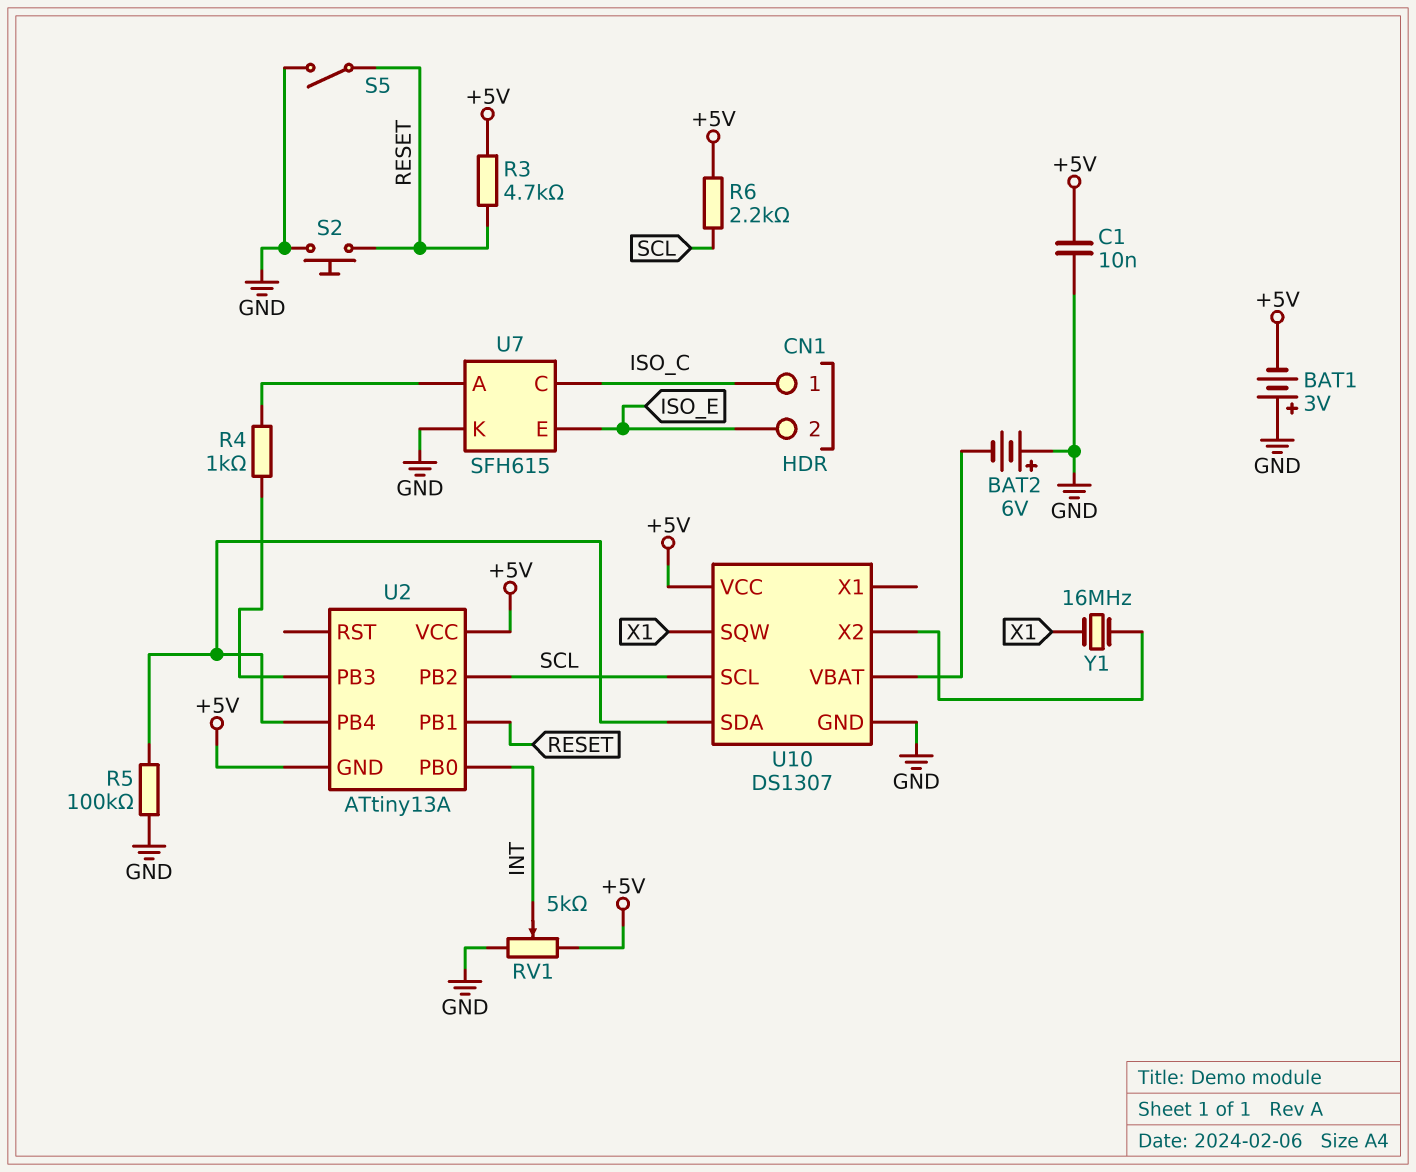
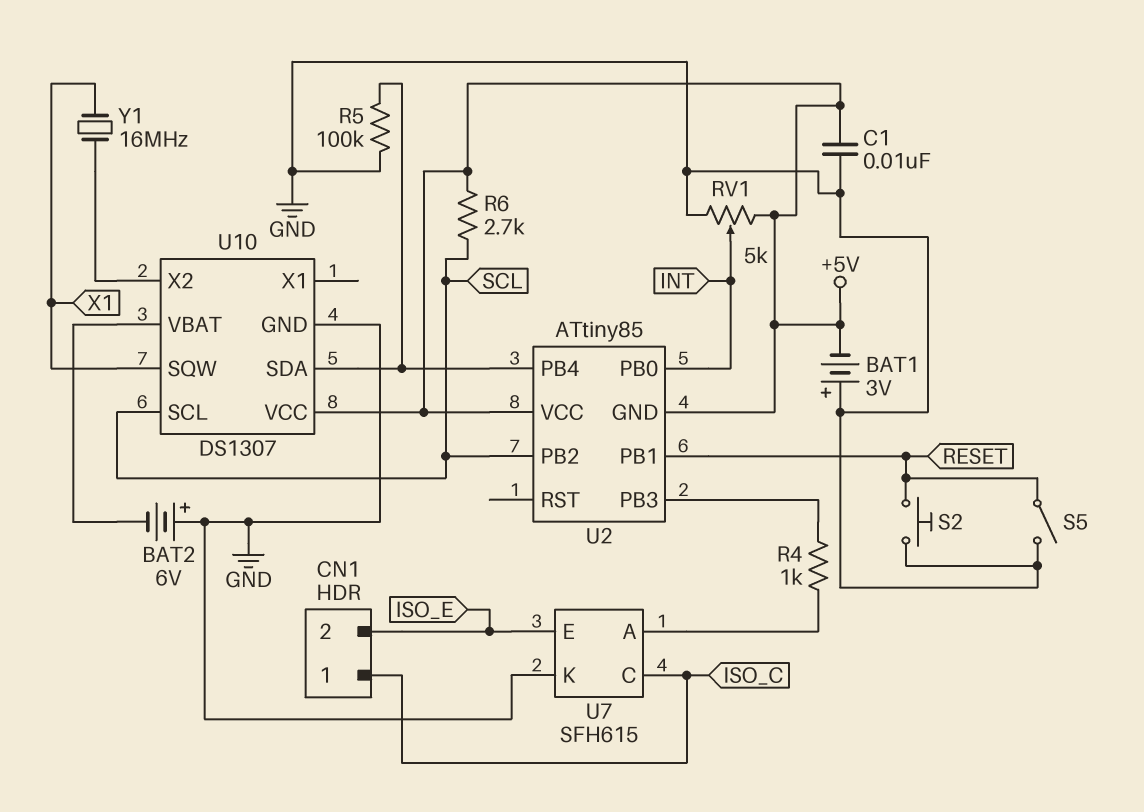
R3: 4.7k (+5V, RESET) -> none
R6: 2.2k (+5V, SCL) -> 2.7k (+5V, SCL)
U2: ATtiny13A -> ATtiny85

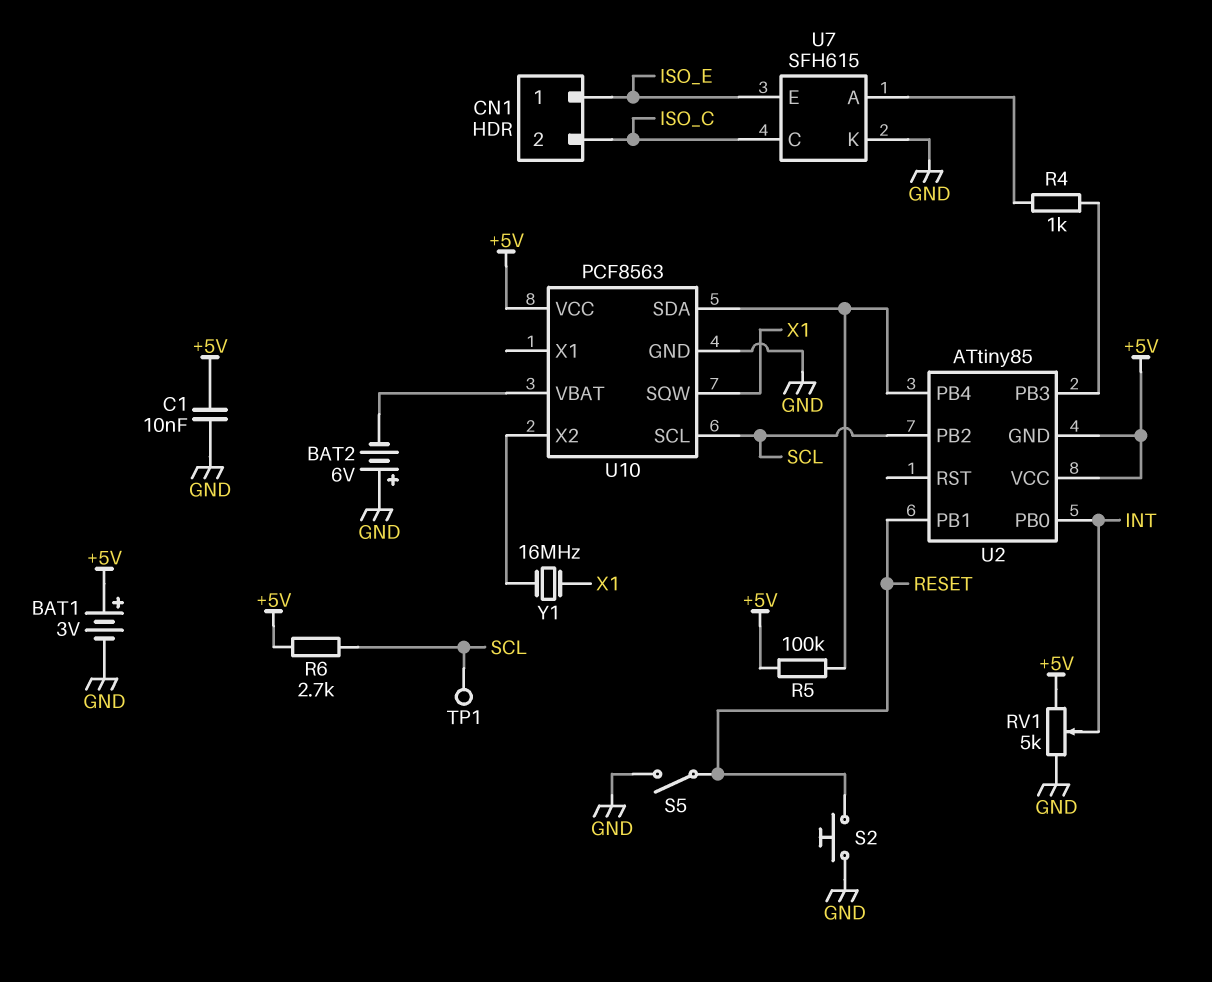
BAT1: 3V (plus GND, minus +5V) -> 3V (plus +5V, minus GND)
CN1 pin 1: ISO_C -> ISO_E
CN1 pin 2: ISO_E -> ISO_C
R5: 100k (GND, U2/PB4) -> 100k (+5V, U2/PB4)
TP1: none -> test point (SCL)
U10: DS1307 -> PCF8563

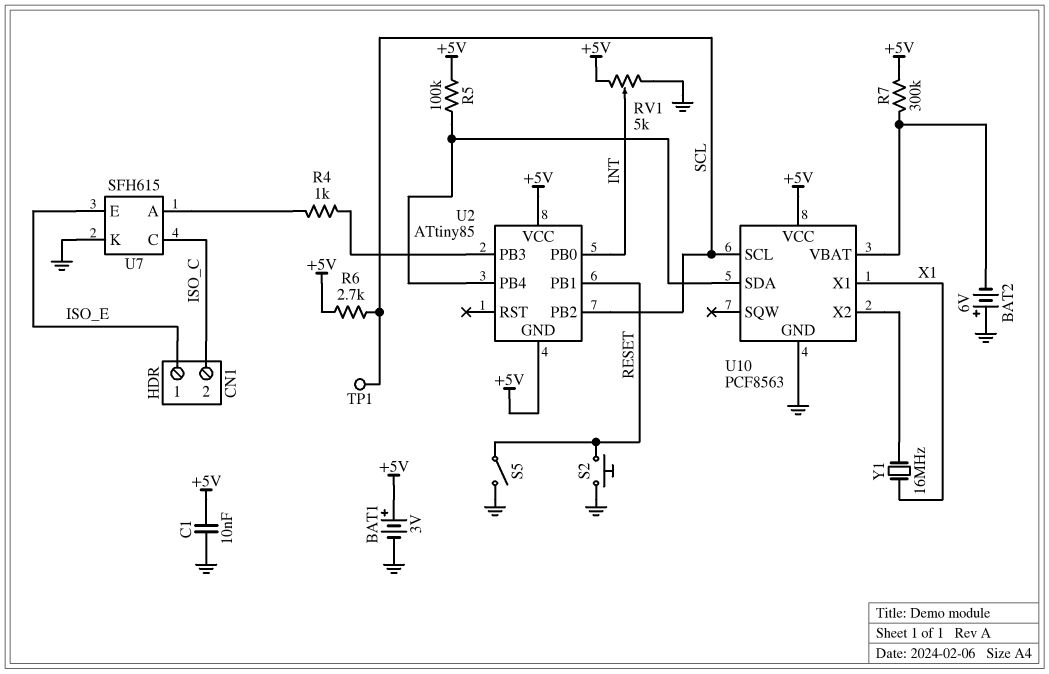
R7: none -> 300k (+5V, U10/VBAT)
U10 pin SQW: X1 -> none
U10 pin X1: none -> X1

